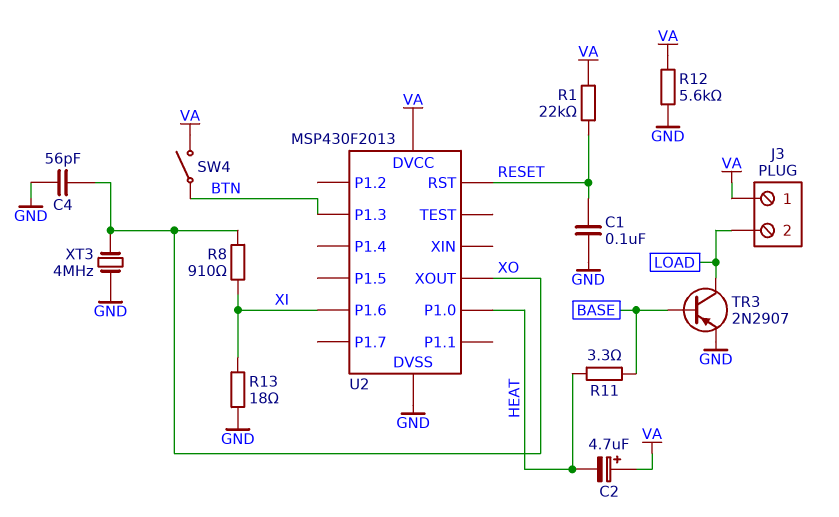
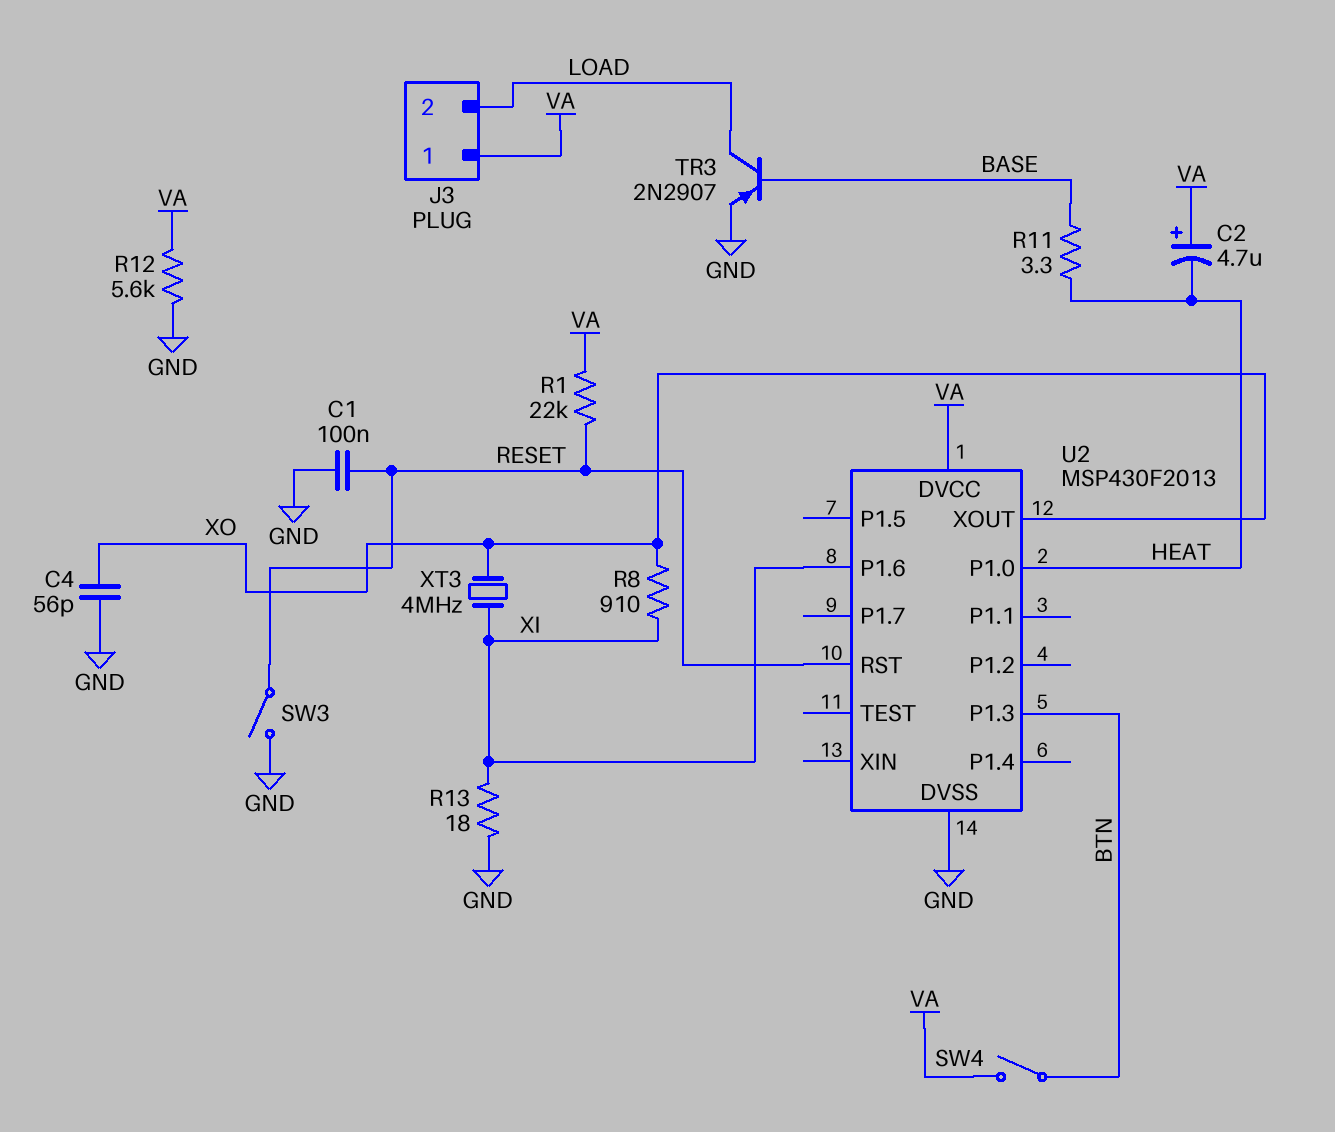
SW3: none -> switch (GND, RESET)
XT3: 4MHz (GND, XO) -> 4MHz (XI, XO)

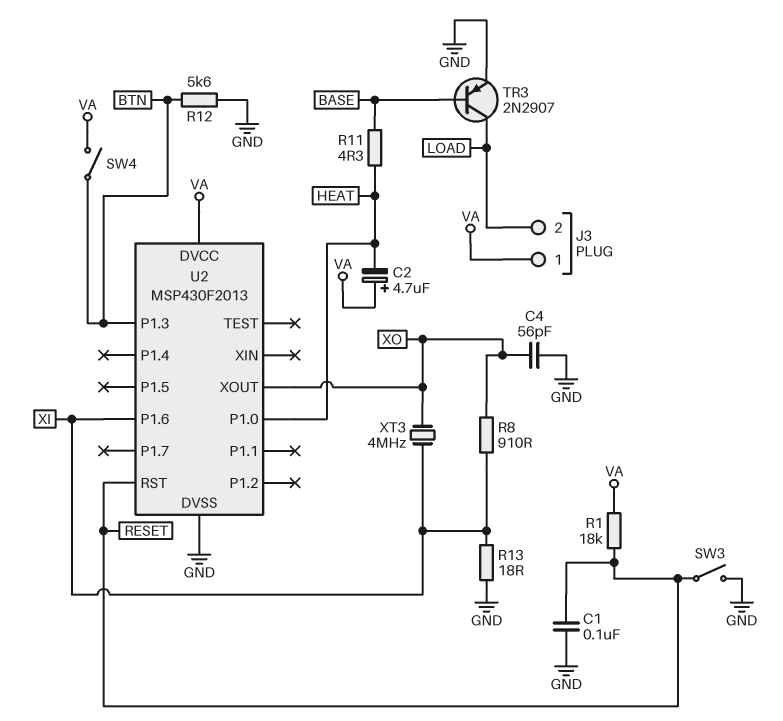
R1: 22k (RESET, VA) -> 18k (RESET, VA)
R11: 3.3 (BASE, HEAT) -> 4.3 (BASE, HEAT)
R12: 5.6k (GND, VA) -> 5.6k (BTN, GND)

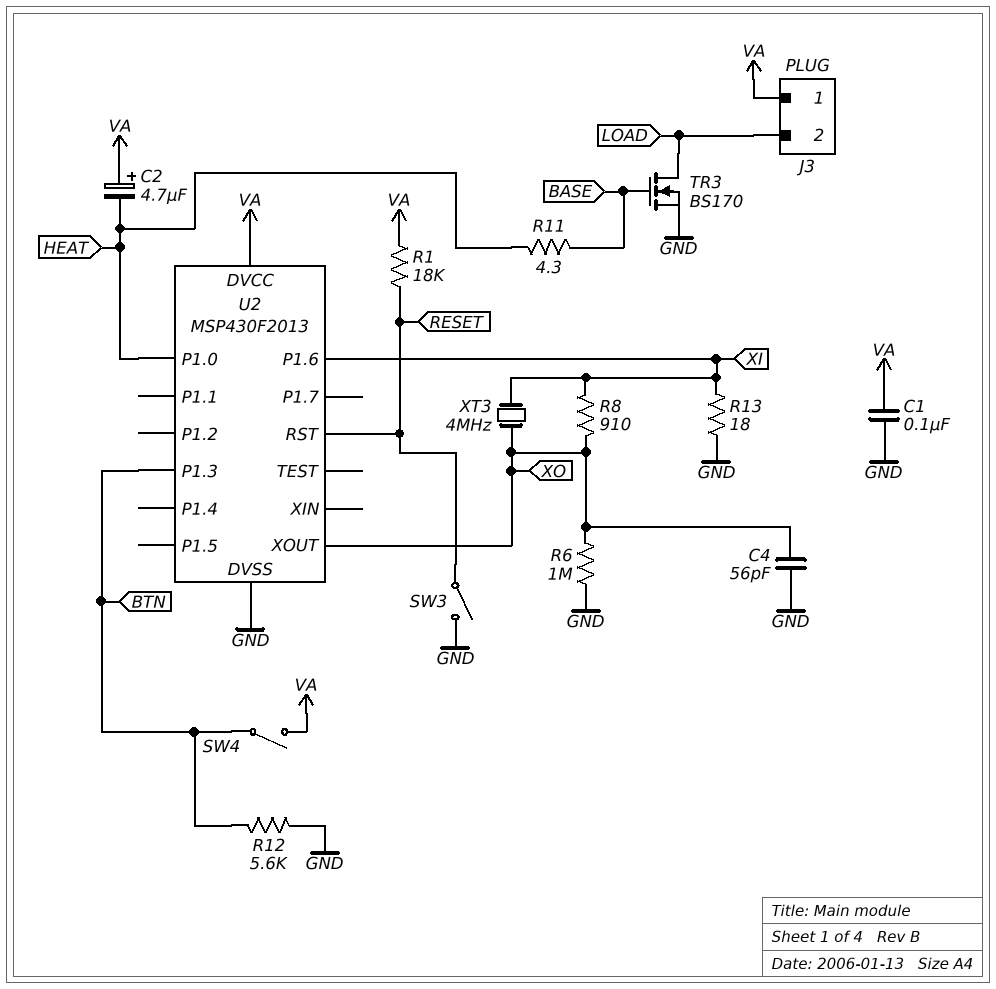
C1: 100nF (GND, RESET) -> 100nF (GND, VA)
R6: none -> 1M (GND, XO)
TR3: PNP 2N2907 (B BASE, C LOAD, E GND) -> NMOS BS170 (G BASE, D LOAD, S GND)

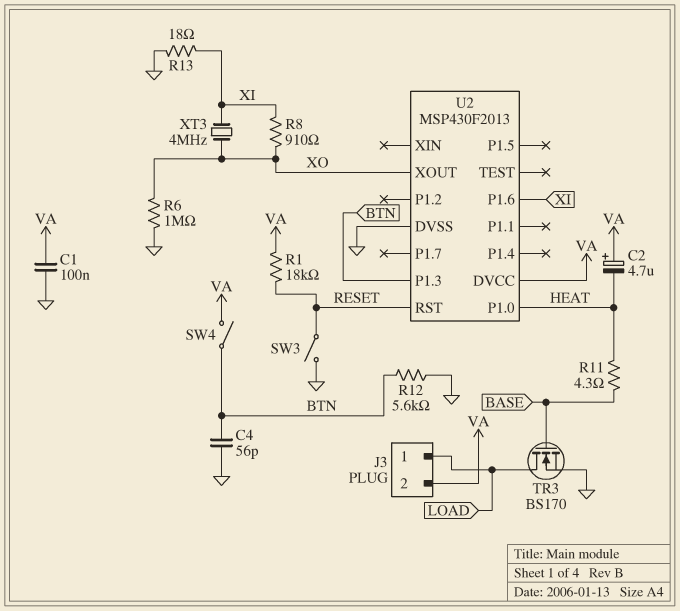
C4: 56pF (GND, XO) -> 56pF (BTN, GND)
J3 pin 1: VA -> LOAD
J3 pin 2: LOAD -> VA

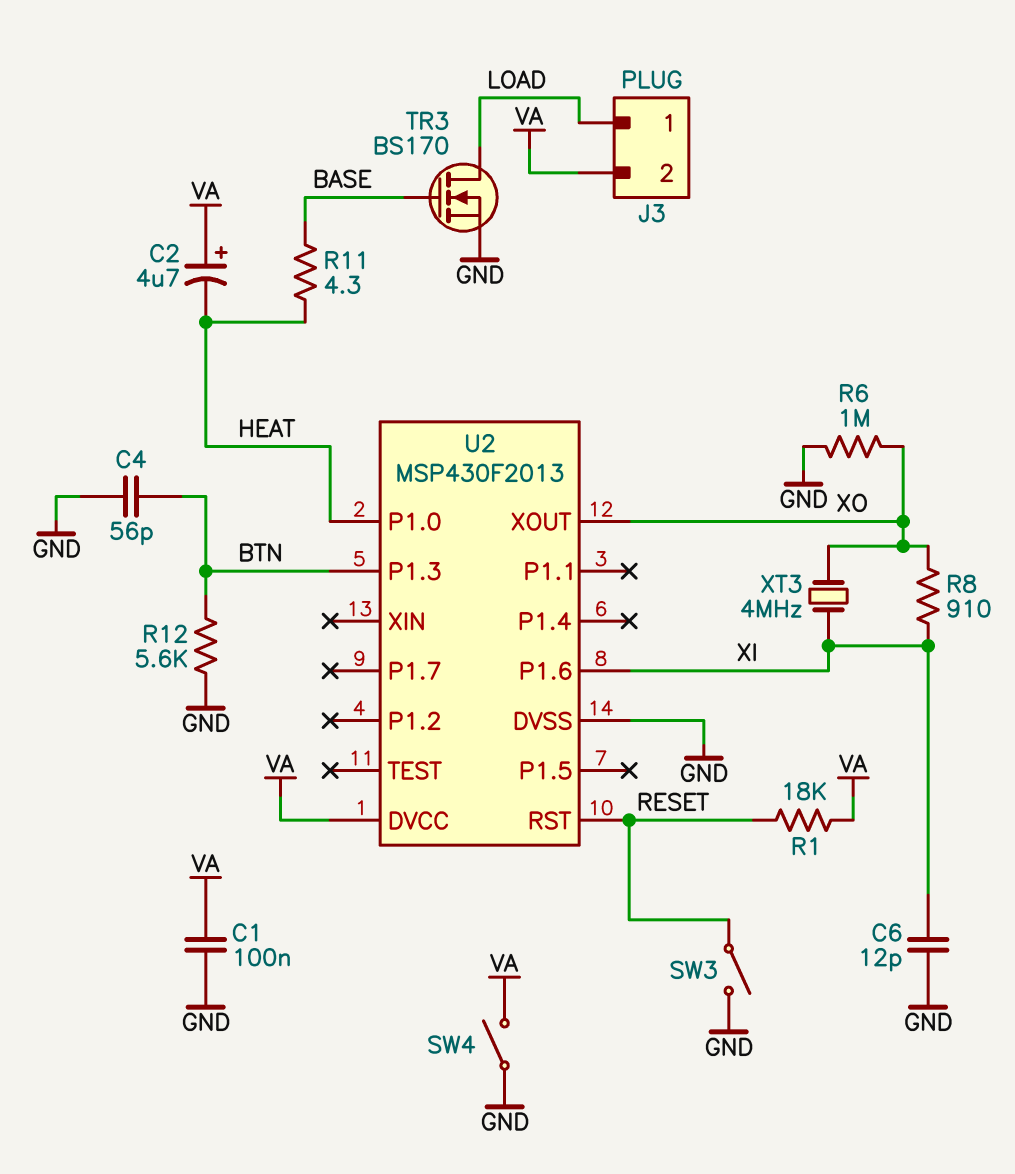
C6: none -> 12pF (GND, XI)
R13: 18 (GND, XI) -> none
SW4: switch (BTN, VA) -> switch (GND, VA)

